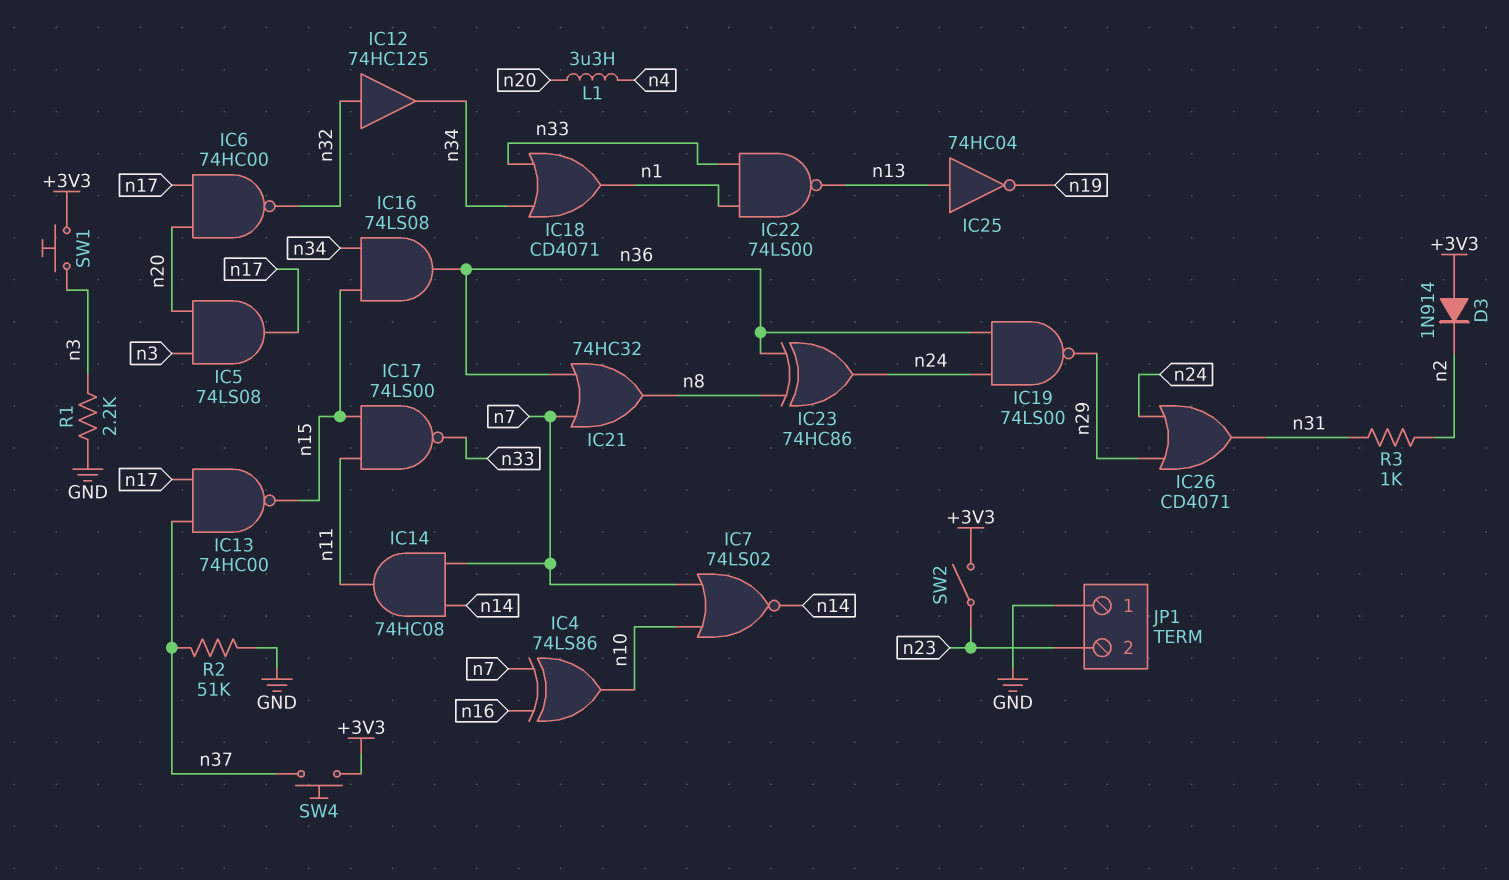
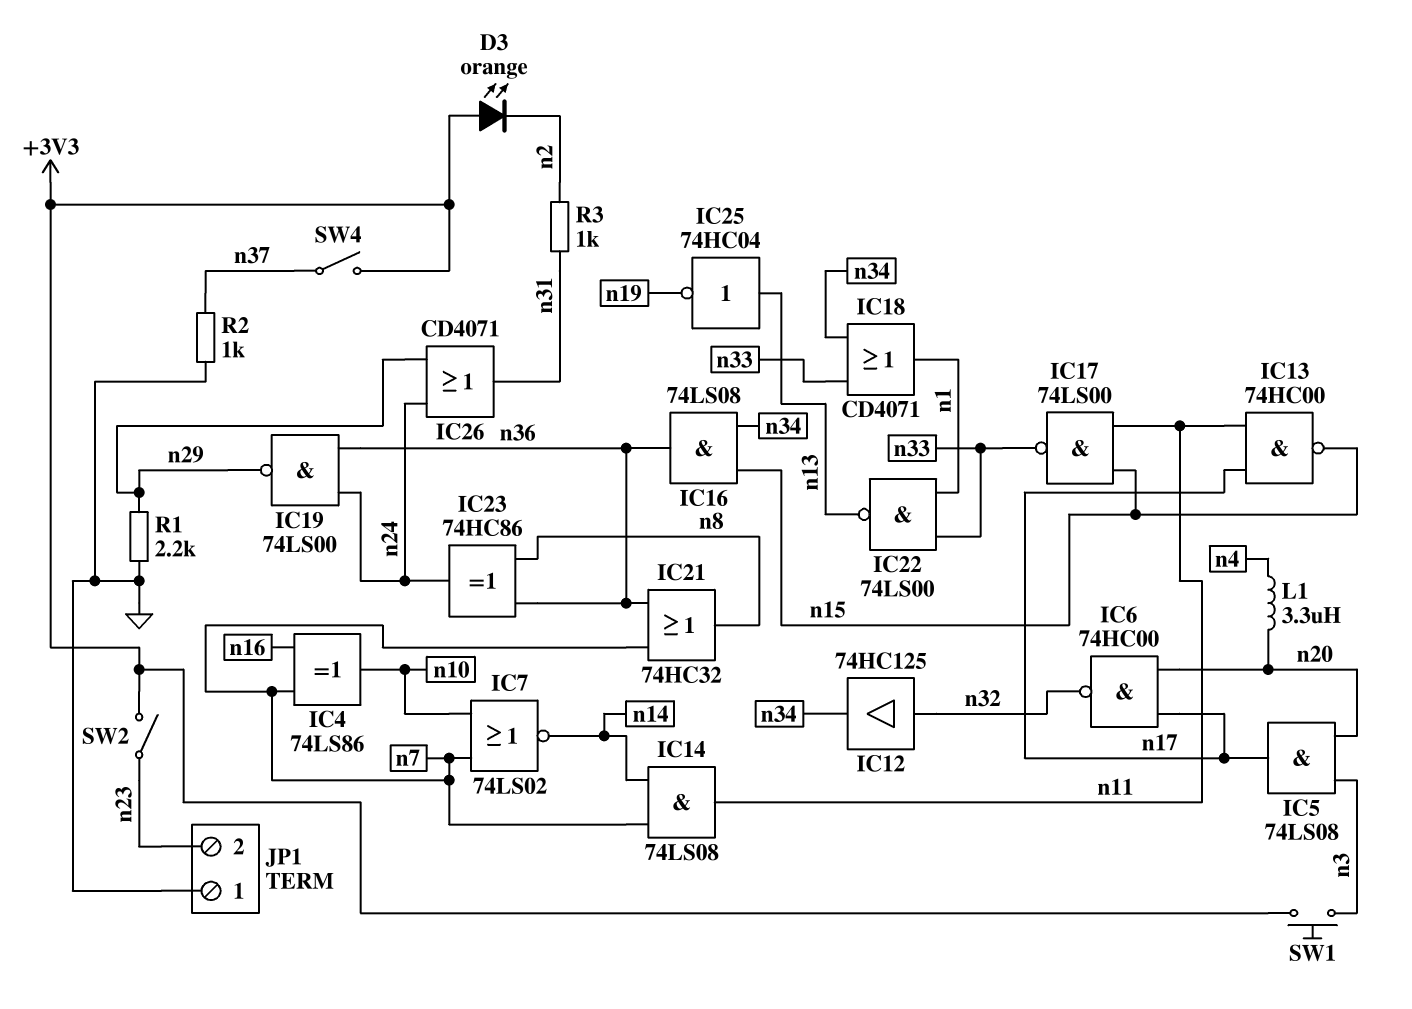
D3: diode 1N914 (A +3V3, K n2) -> LED orange (A +3V3, K n2)
IC13: NAND 74HC00 (in n17, in n37, out n15) -> NAND 74HC00 (in n11, in n17, out n15)
IC14: AND 74HC08 (in n7, in n14, out n11) -> AND 74LS08 (in n7, in n14, out n11)
R1: 2.2k (GND, n3) -> 2.2k (GND, n29)
R2: 51k (GND, n37) -> 1k (GND, n37)
SW4: button (+3V3, n37) -> switch (+3V3, n37)

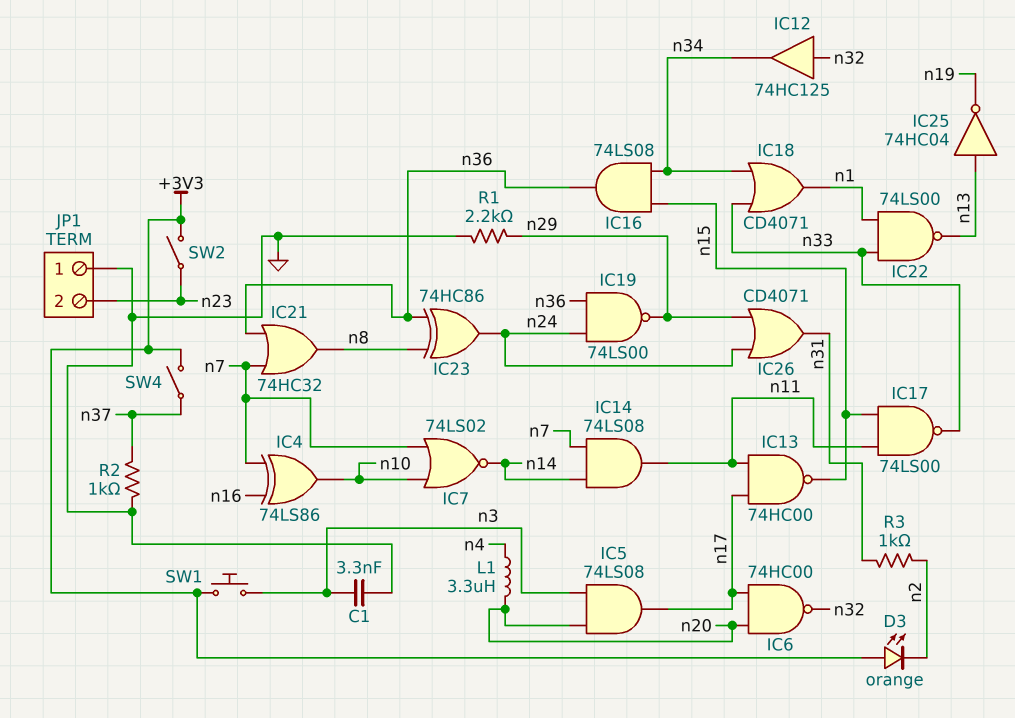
C1: none -> 3.3nF (GND, n3)

